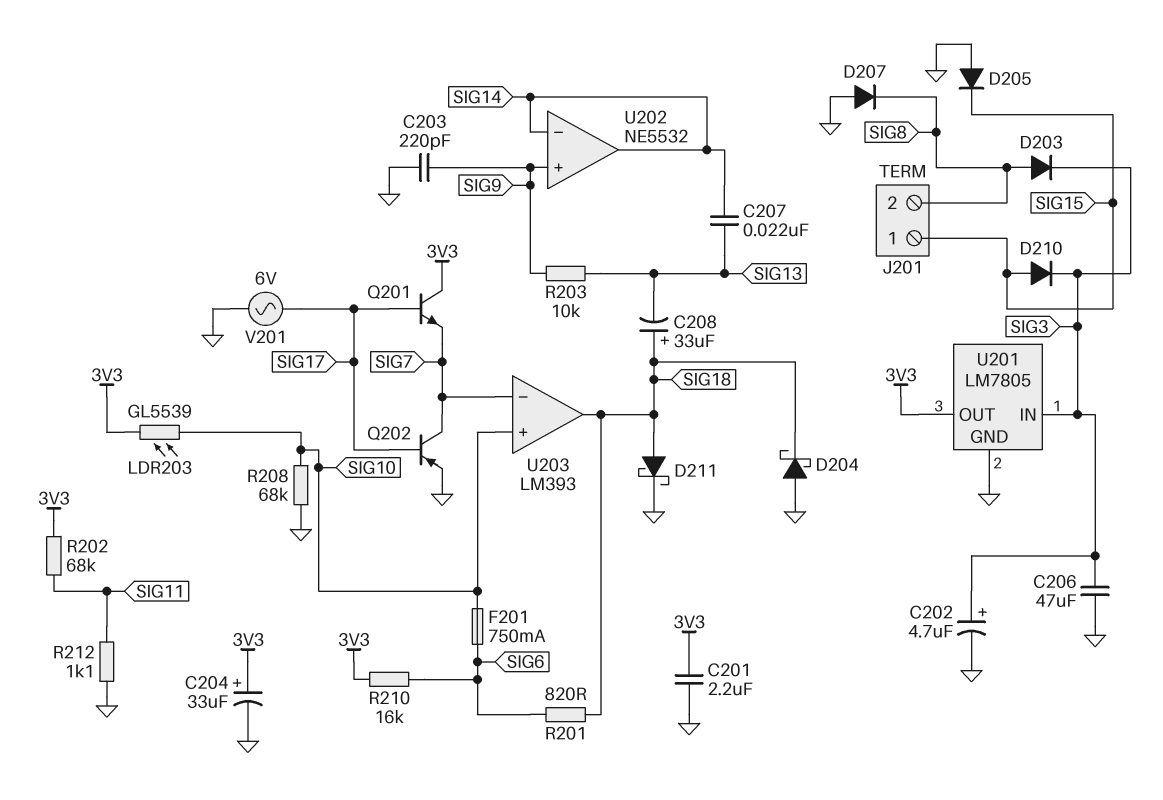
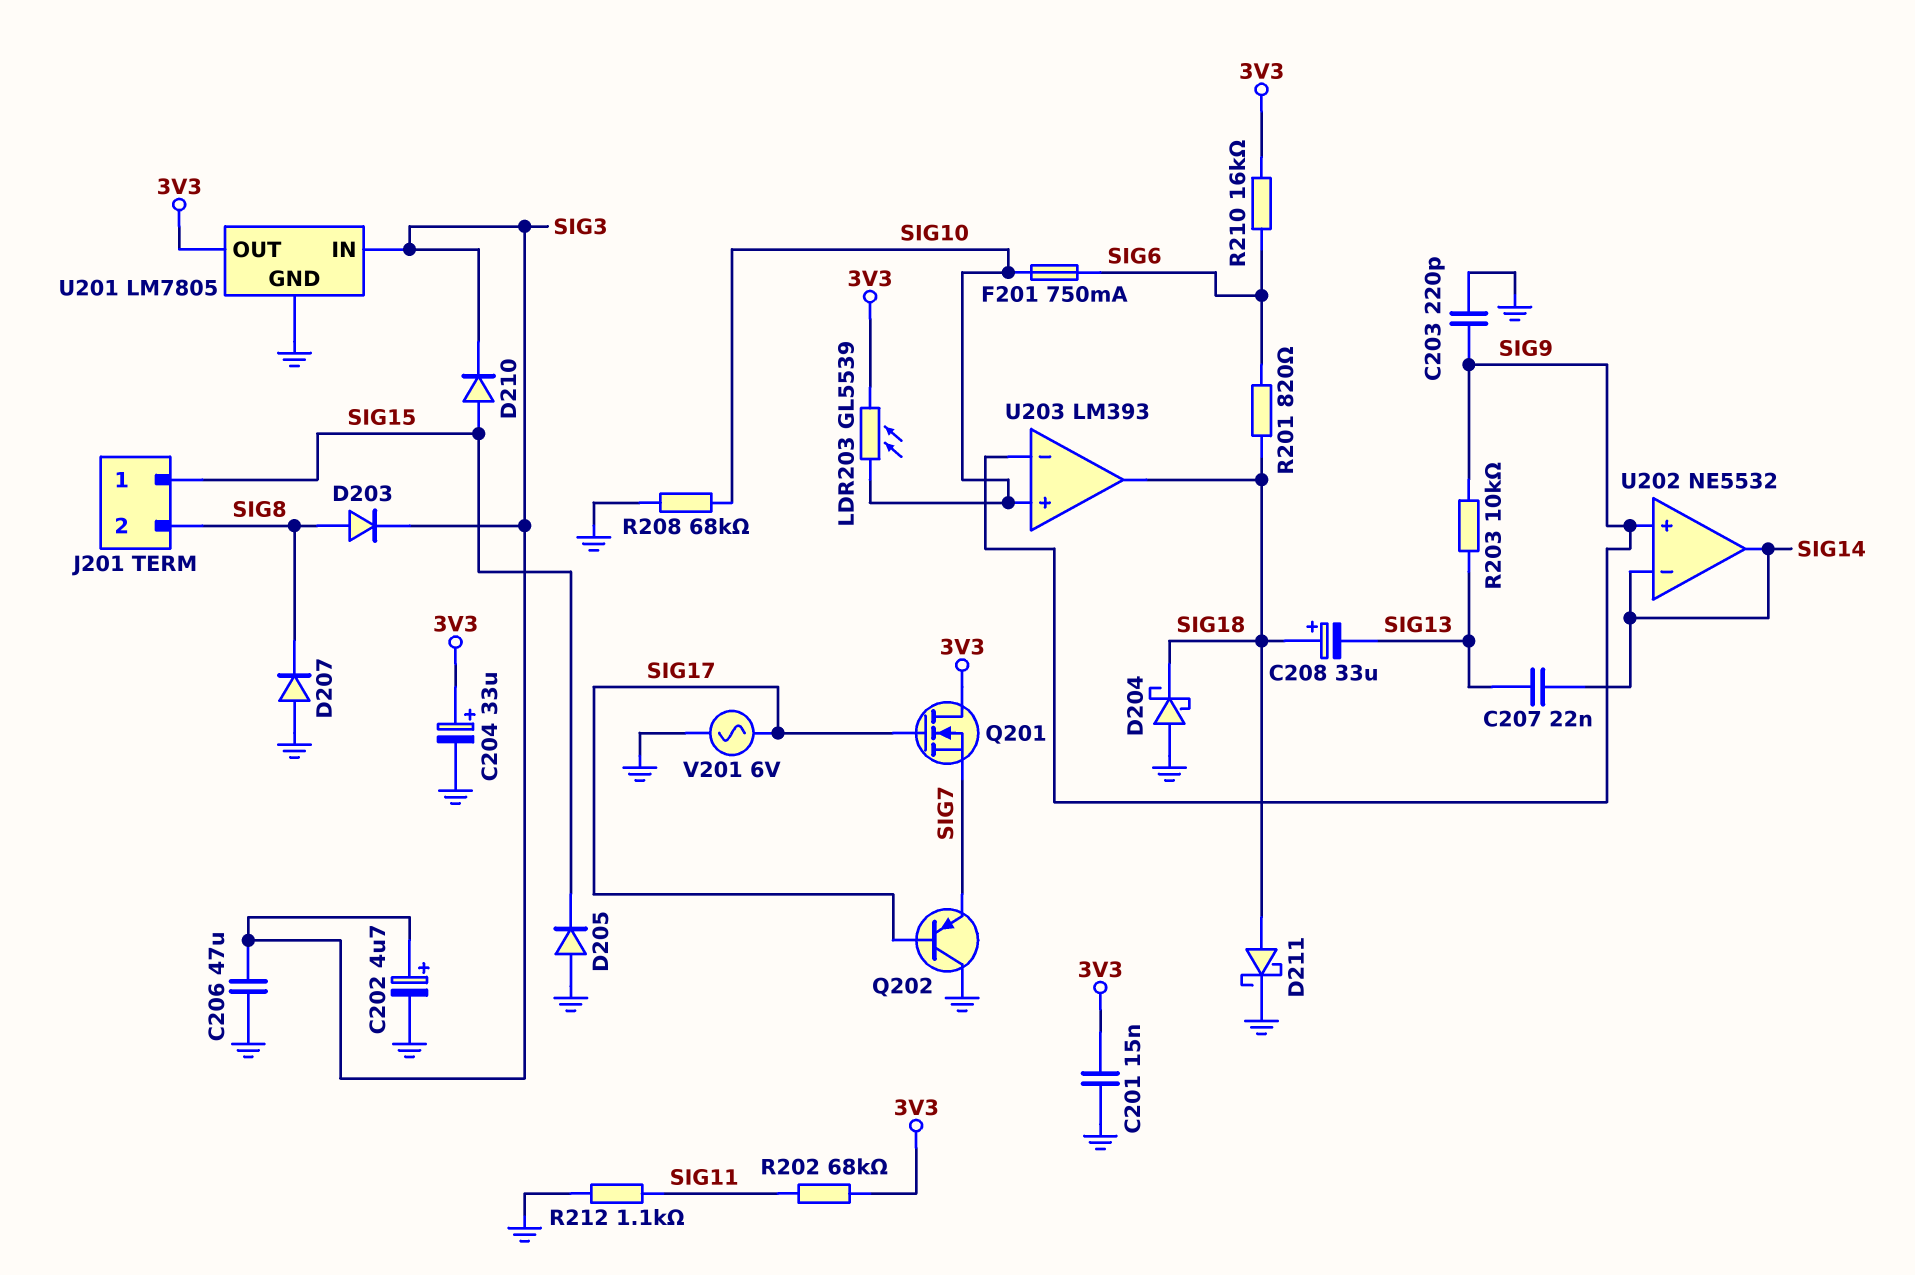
C201: 2.2uF (3V3, GND) -> 15nF (3V3, GND)
Q201: NPN (B SIG17, C 3V3, E SIG7) -> NMOS (G SIG17, D 3V3, S SIG7)
Q202: PNP (B SIG17, C SIG7, E GND) -> PNP (B SIG17, C GND, E SIG7)
U203 pin in-: SIG7 -> SIG9

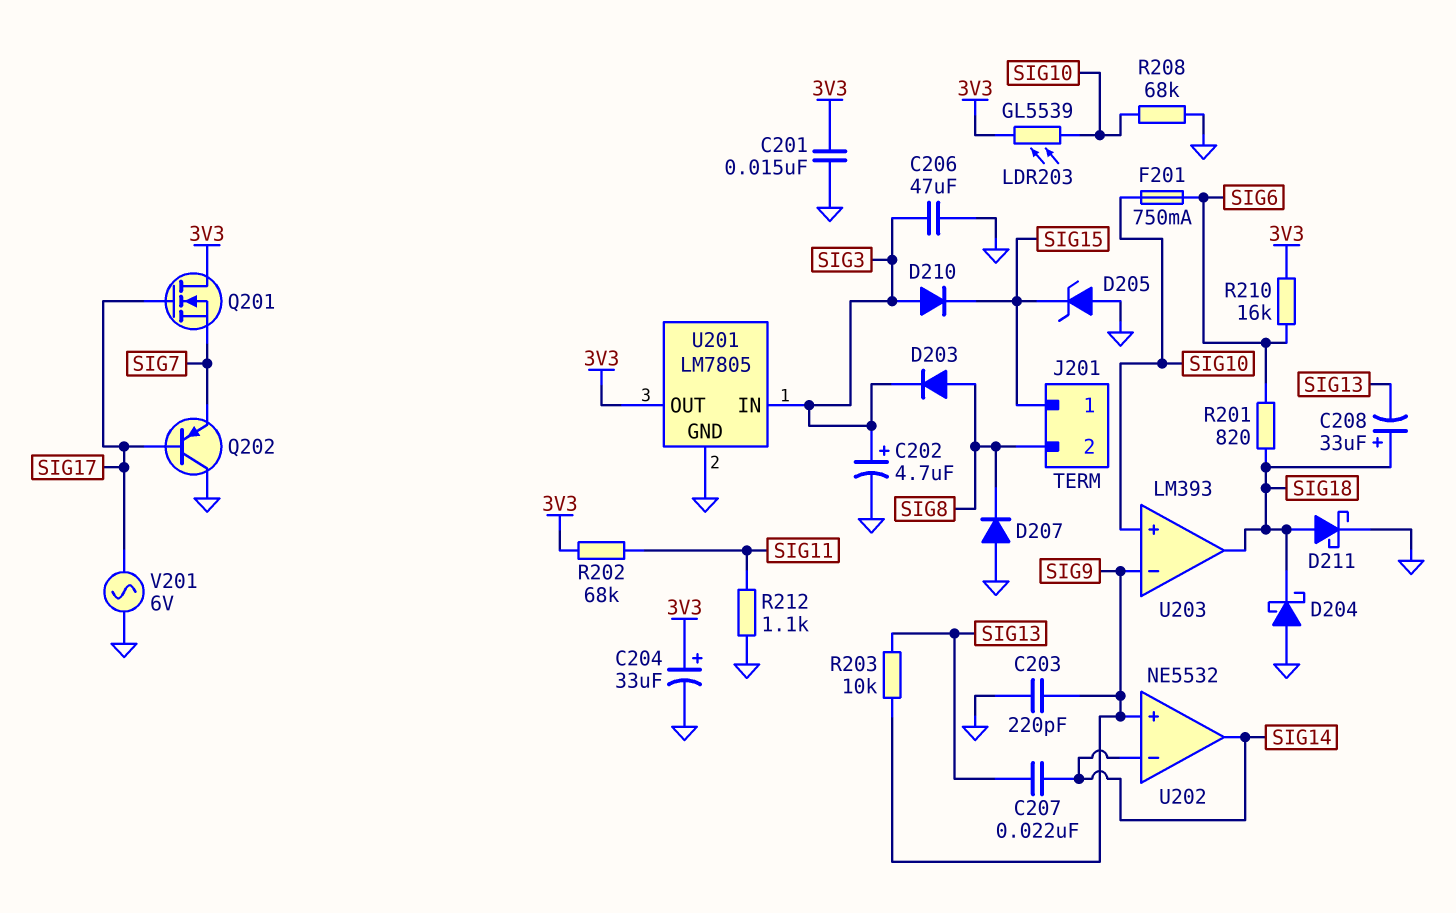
D205: diode (A GND, K SIG15) -> zener (A GND, K SIG15)
D210: diode (A SIG15, K SIG3) -> diode (A SIG3, K SIG15)

